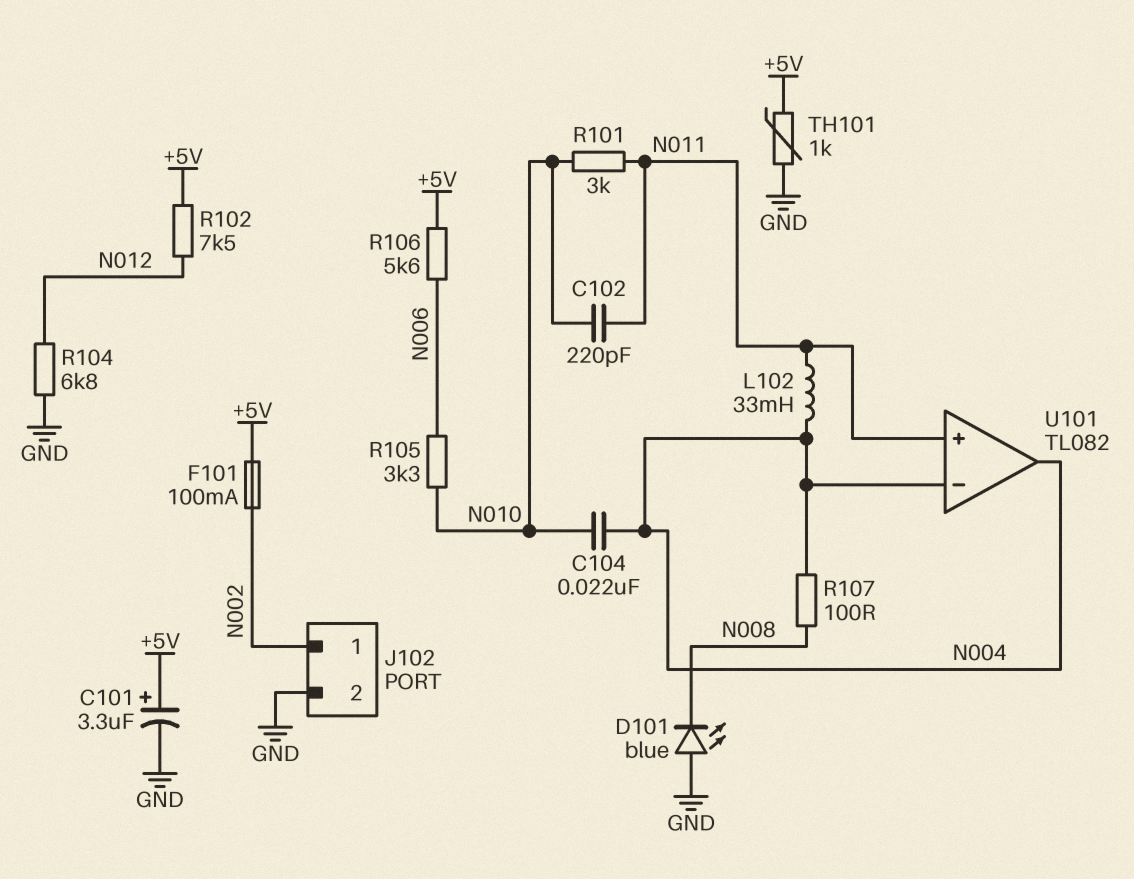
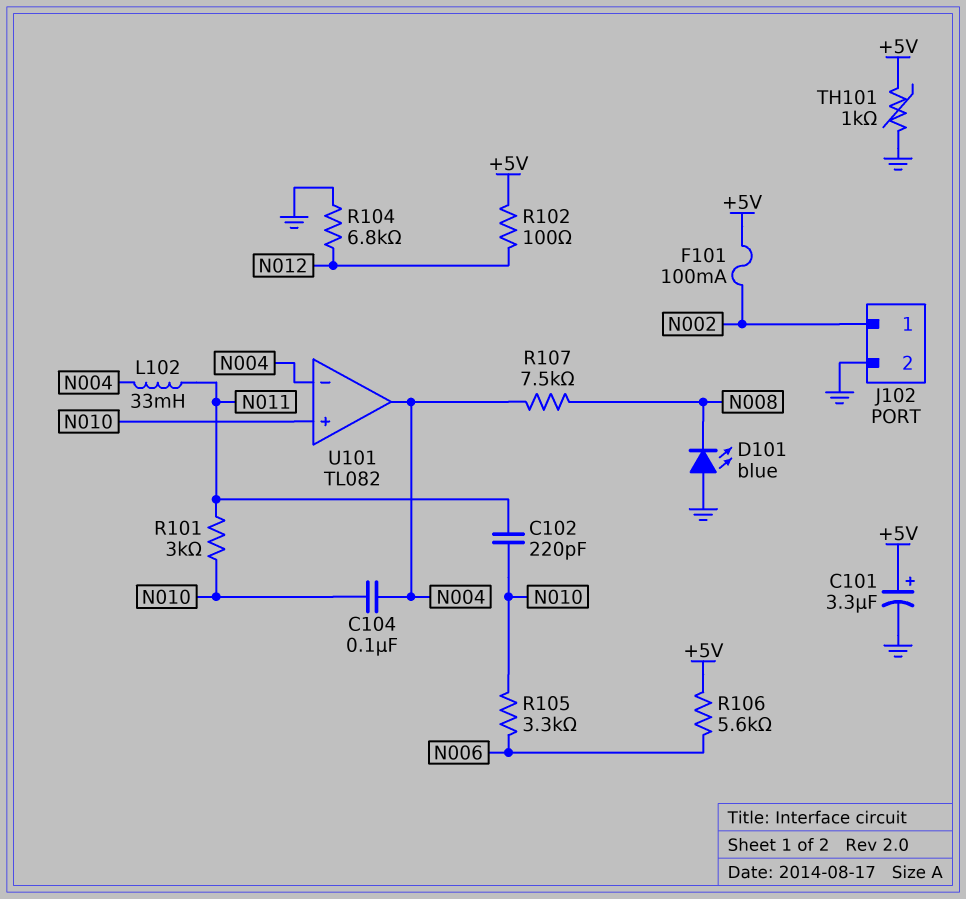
C104: 22nF (N004, N010) -> 100nF (N004, N010)
R102: 7.5k (+5V, N012) -> 100 (+5V, N012)
R107: 100 (N004, N008) -> 7.5k (N004, N008)
U101 pin in+: N011 -> N010

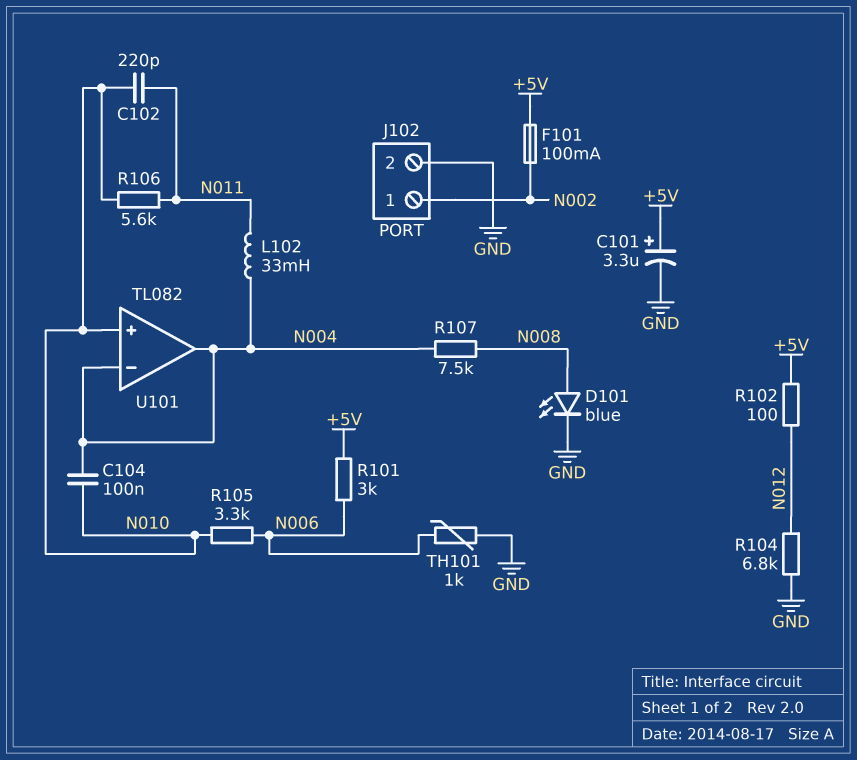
D101: LED blue (A GND, K N008) -> LED blue (A N008, K GND)
R101: 3k (N010, N011) -> 3k (+5V, N006)
R106: 5.6k (+5V, N006) -> 5.6k (N010, N011)
TH101: 1k (+5V, GND) -> 1k (GND, N006)

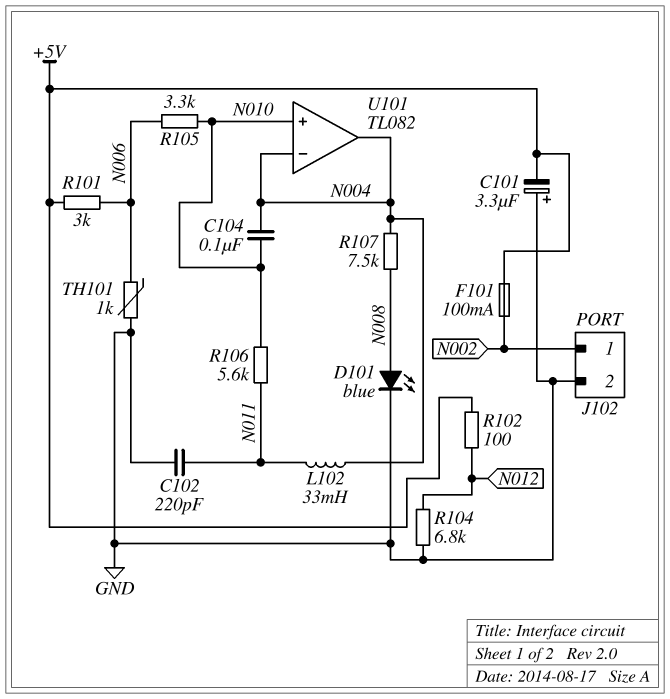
C101: 3.3uF (plus +5V, minus GND) -> 3.3uF (plus GND, minus +5V)
C102: 220pF (N010, N011) -> 220pF (GND, N011)

